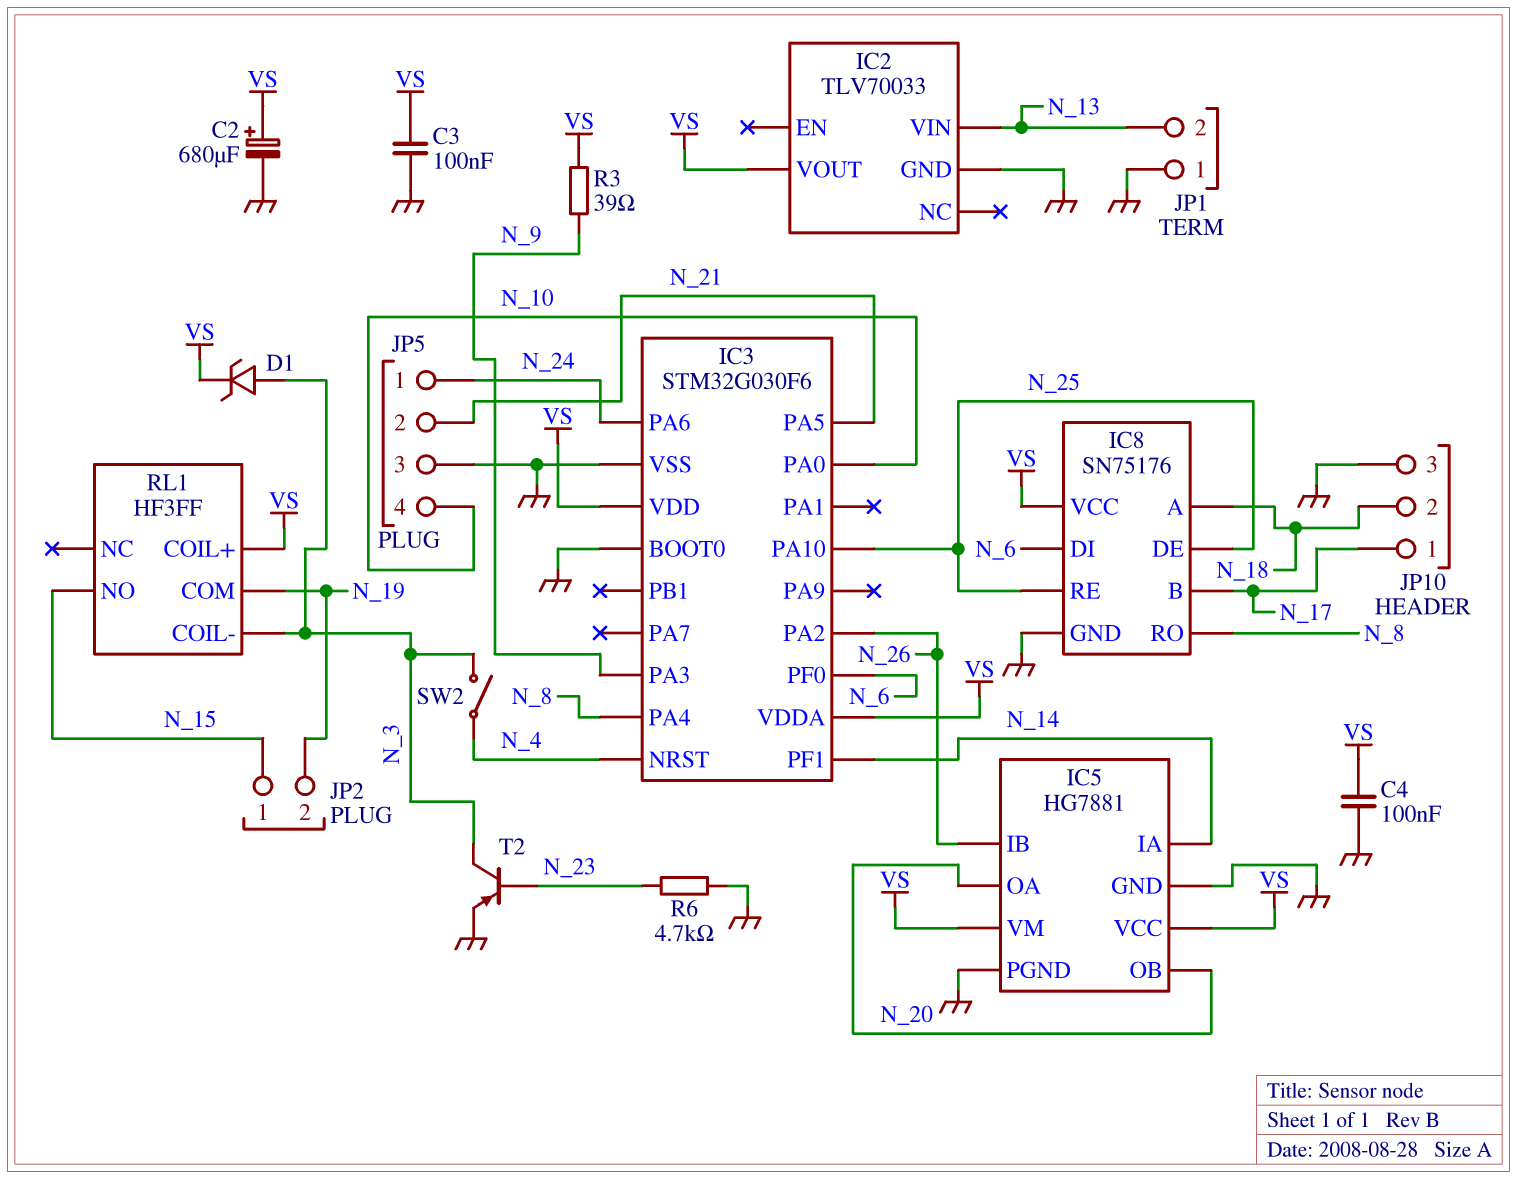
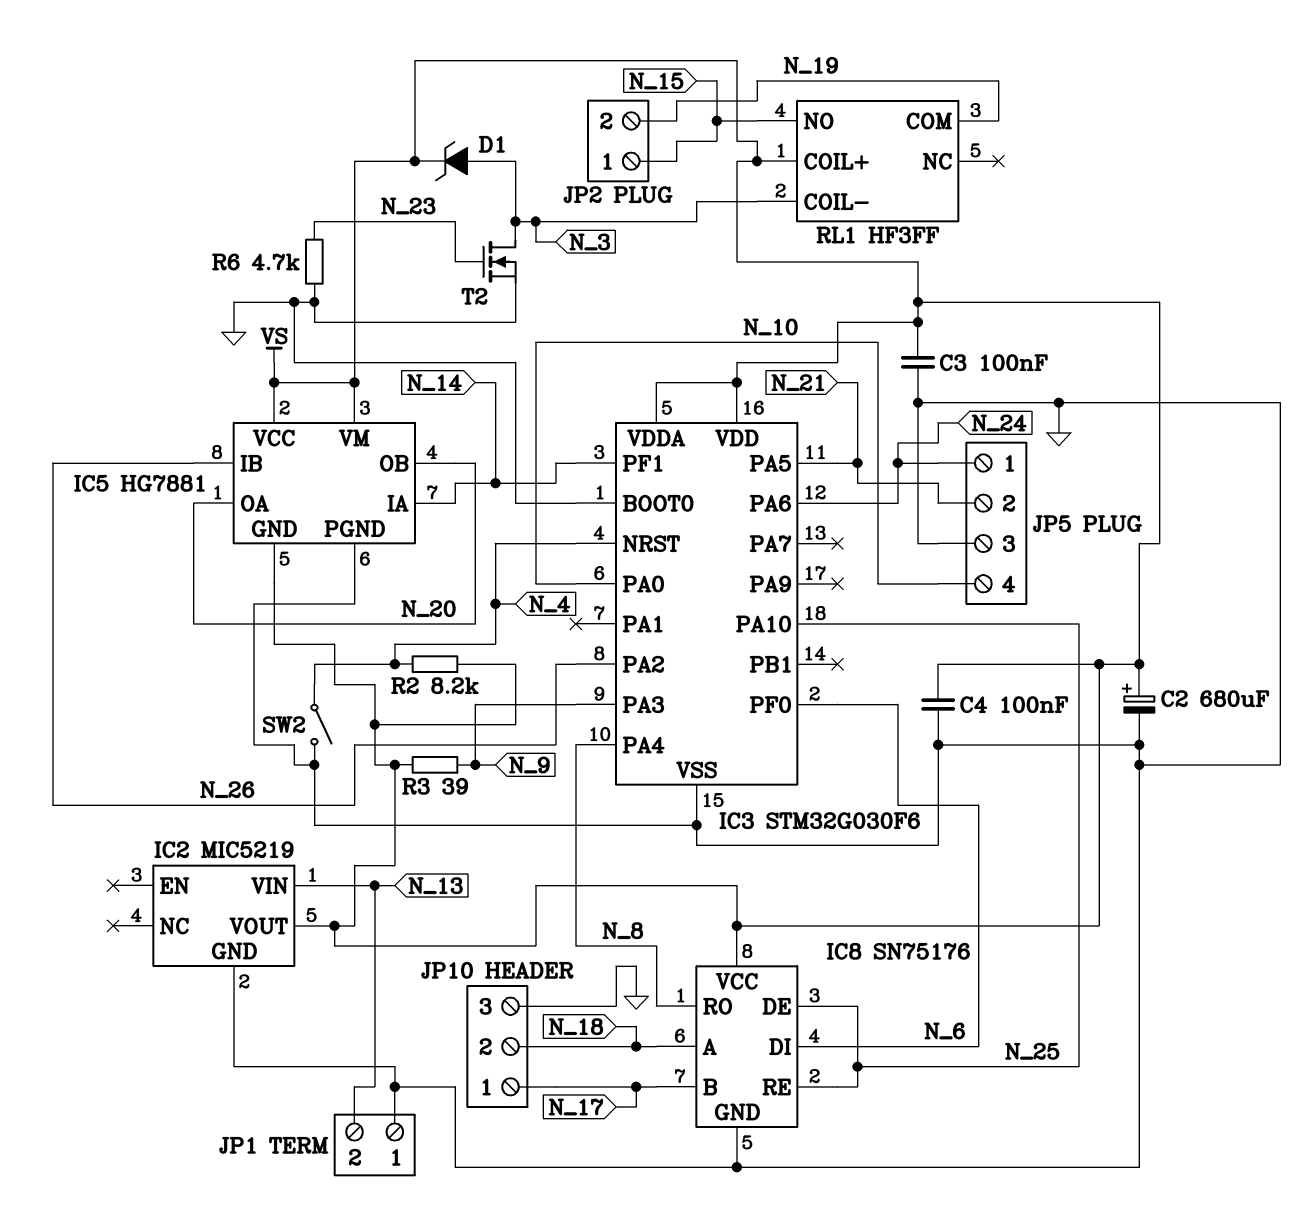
IC2: TLV70033 -> MIC5219
IC5 pin GND: GND -> VS
R2: none -> 8.2k (N_4, VS)
SW2: switch (N_3, N_4) -> switch (GND, N_4)
T2: PNP (B N_23, C N_3, E GND) -> NMOS (G N_23, D N_3, S GND)

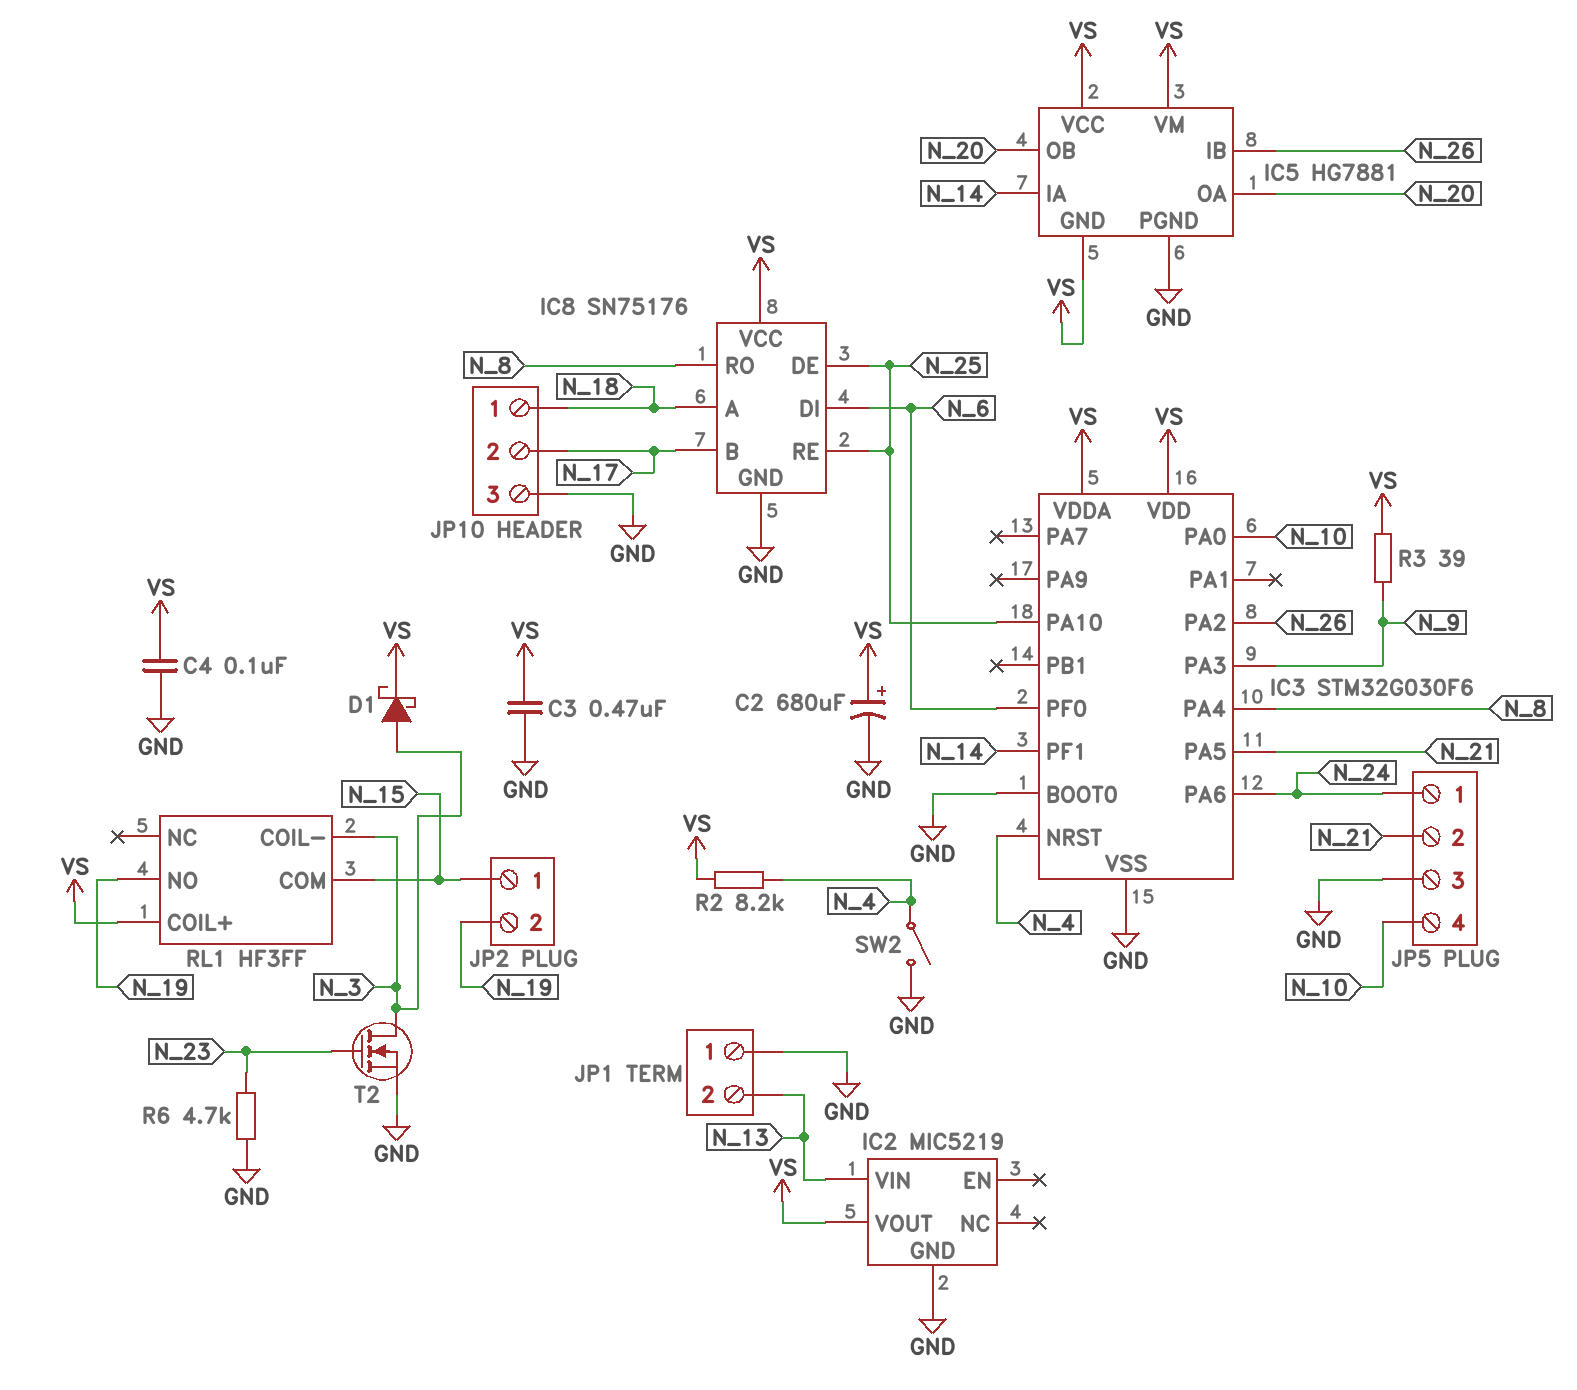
C3: 100nF (GND, VS) -> 470nF (GND, VS)
D1: zener (A N_3, K VS) -> schottky (A N_3, K VS)
JP10 pin 1: N_17 -> N_18
JP10 pin 2: N_18 -> N_17
RL1 pin COM: N_19 -> N_15
RL1 pin NO: N_15 -> N_19

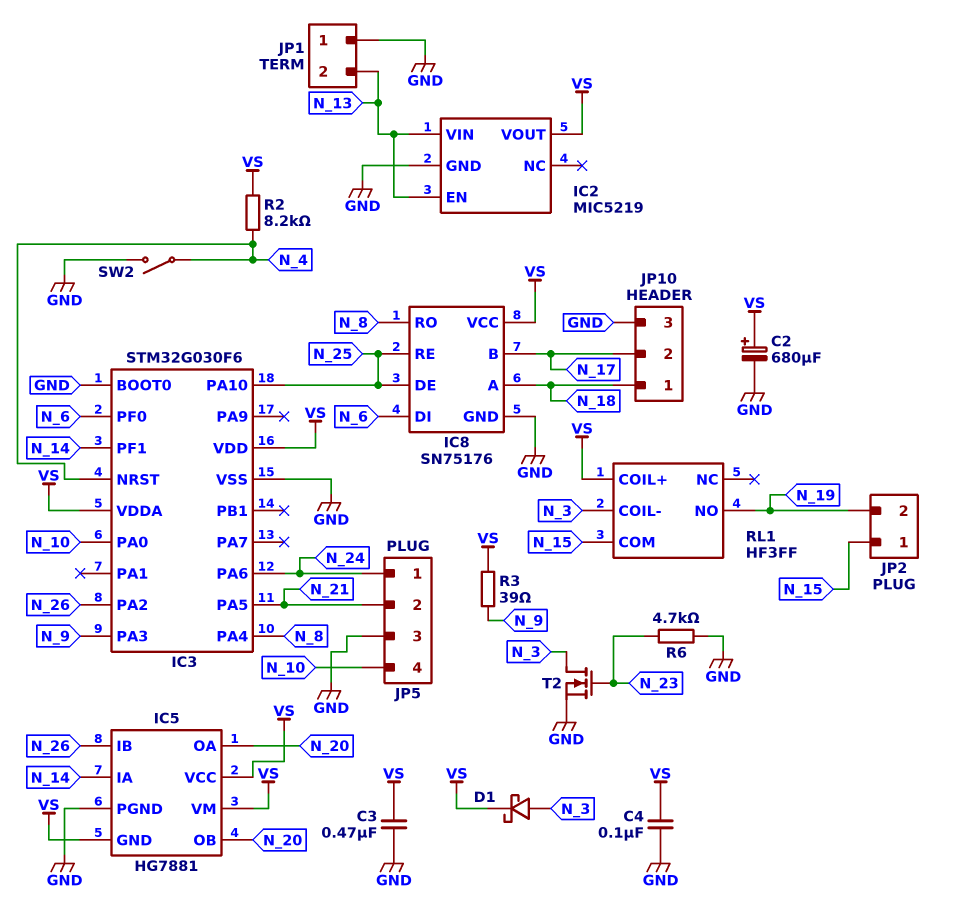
IC2 pin EN: none -> N_13

